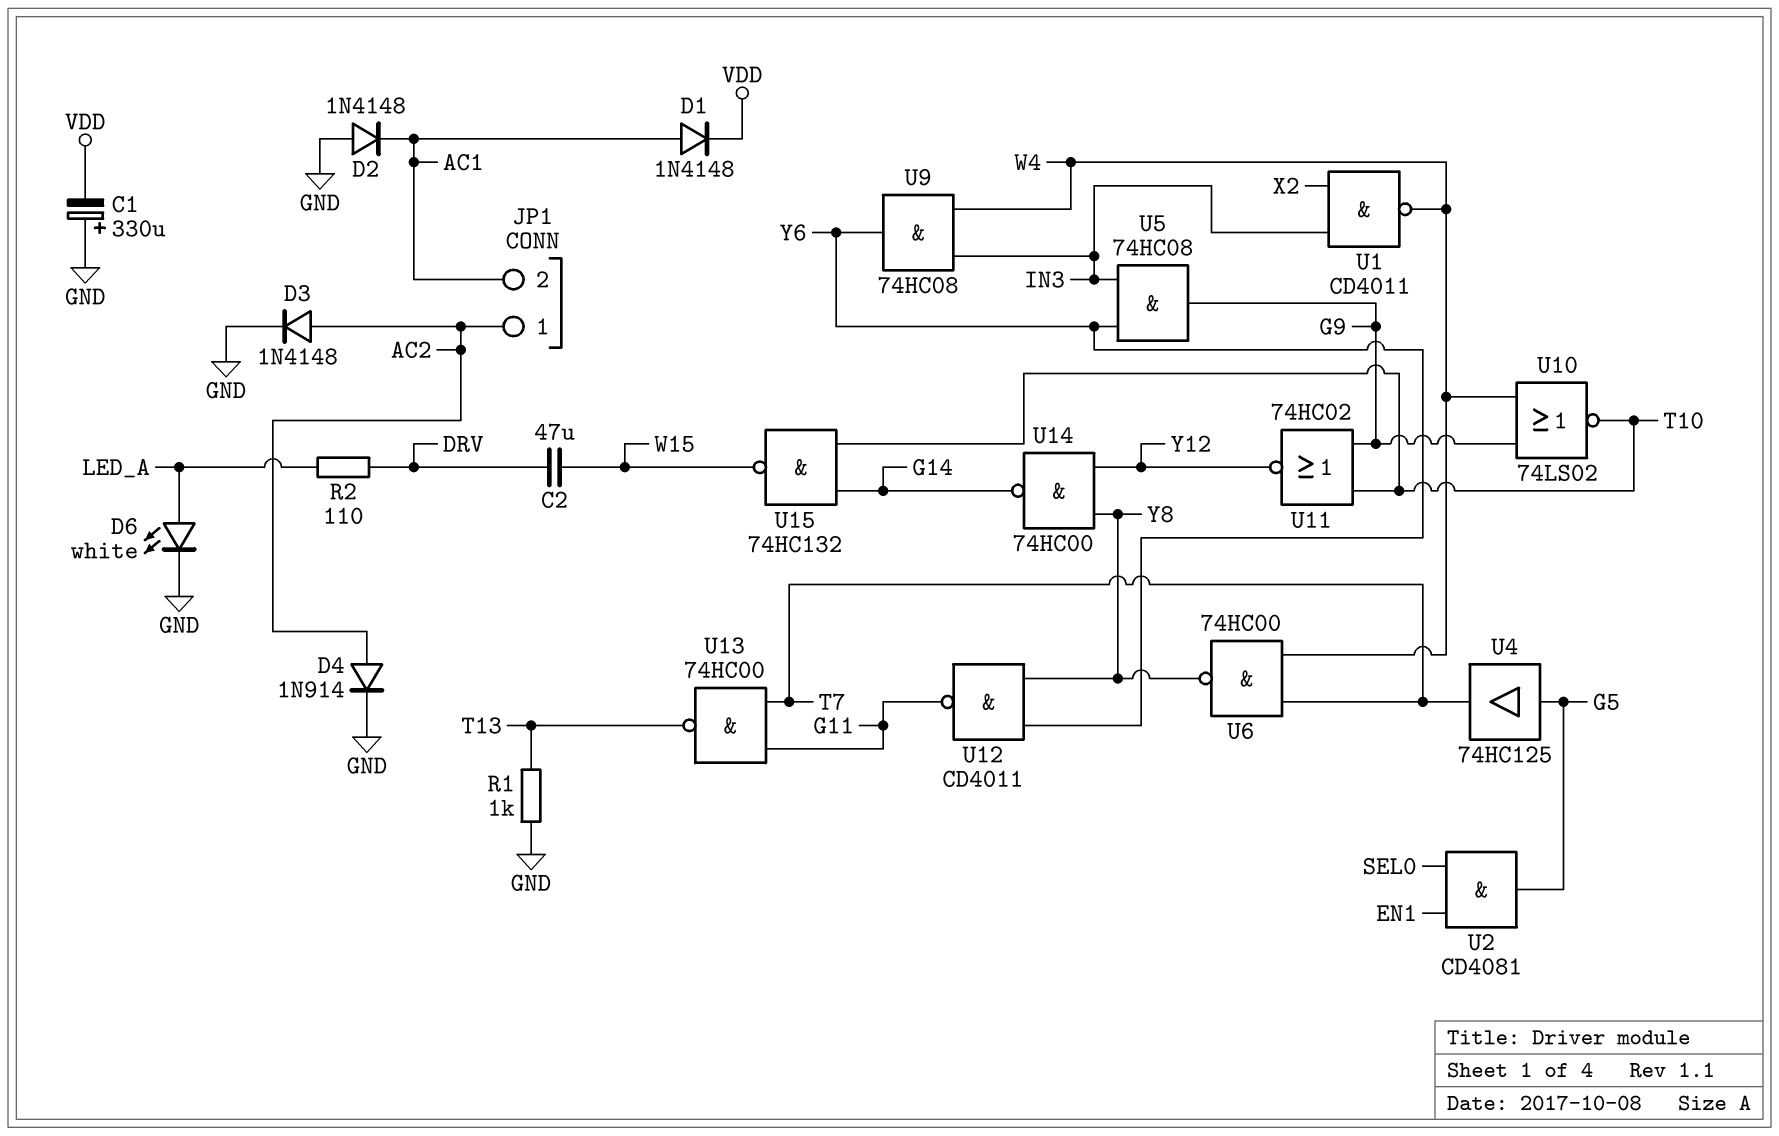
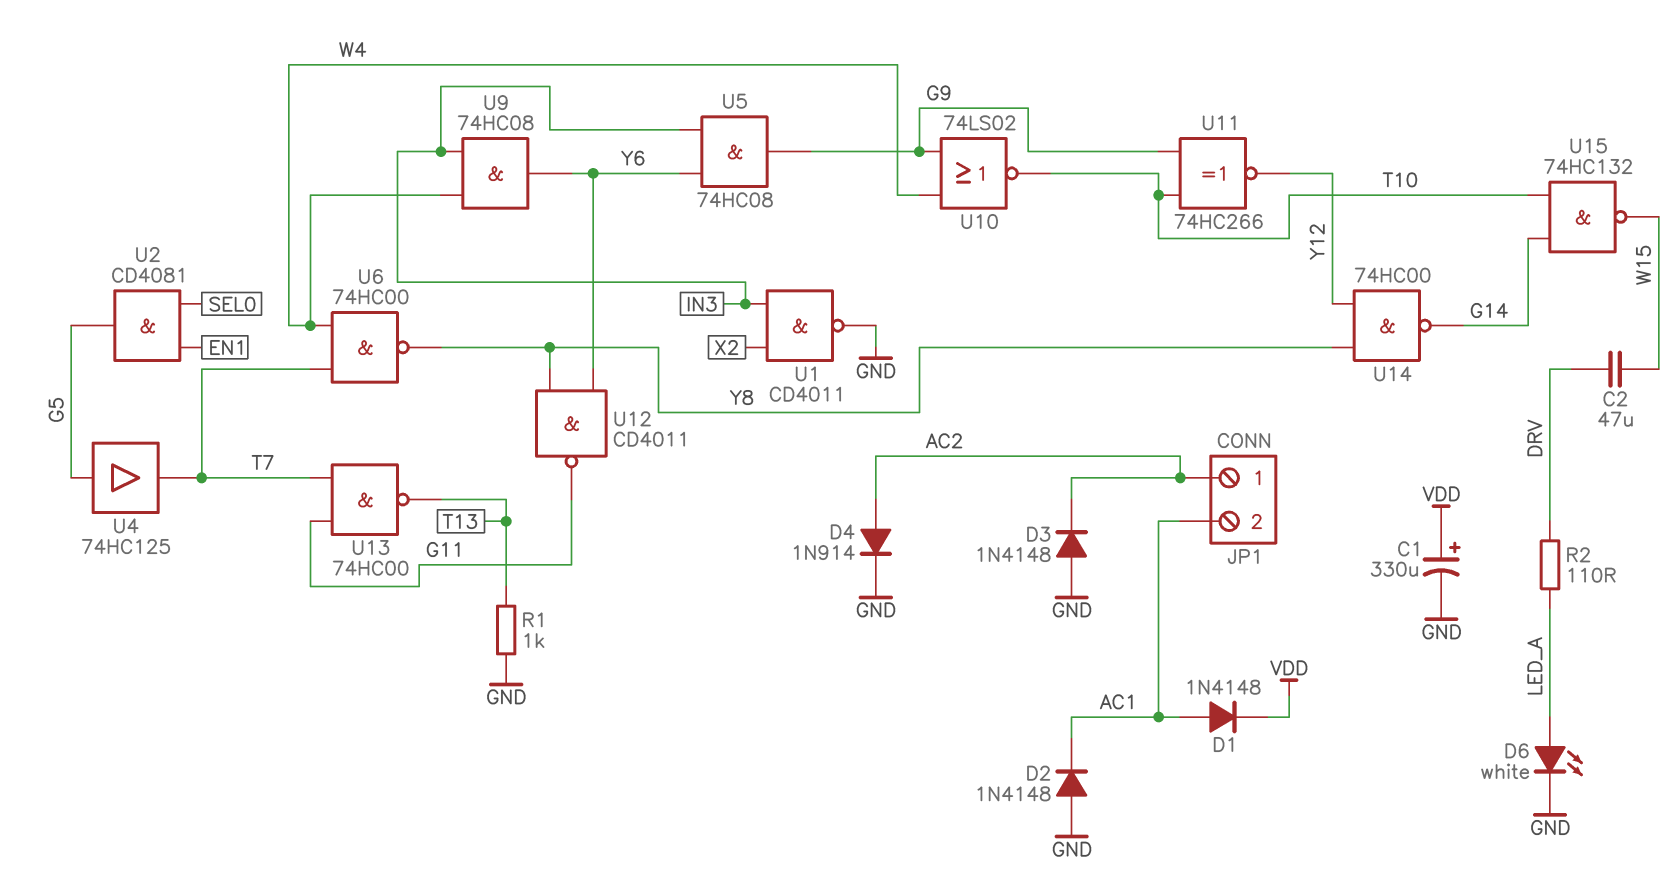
C1: 330uF (plus GND, minus VDD) -> 330uF (plus VDD, minus GND)
D3: diode 1N4148 (A AC2, K GND) -> diode 1N4148 (A GND, K AC2)
U1: NAND CD4011 (in IN3, in X2, out W4) -> NAND CD4011 (in IN3, in X2, out GND)
U11: NOR 74HC02 (in G9, in T10, out Y12) -> XNOR 74HC266 (in G9, in T10, out Y12)

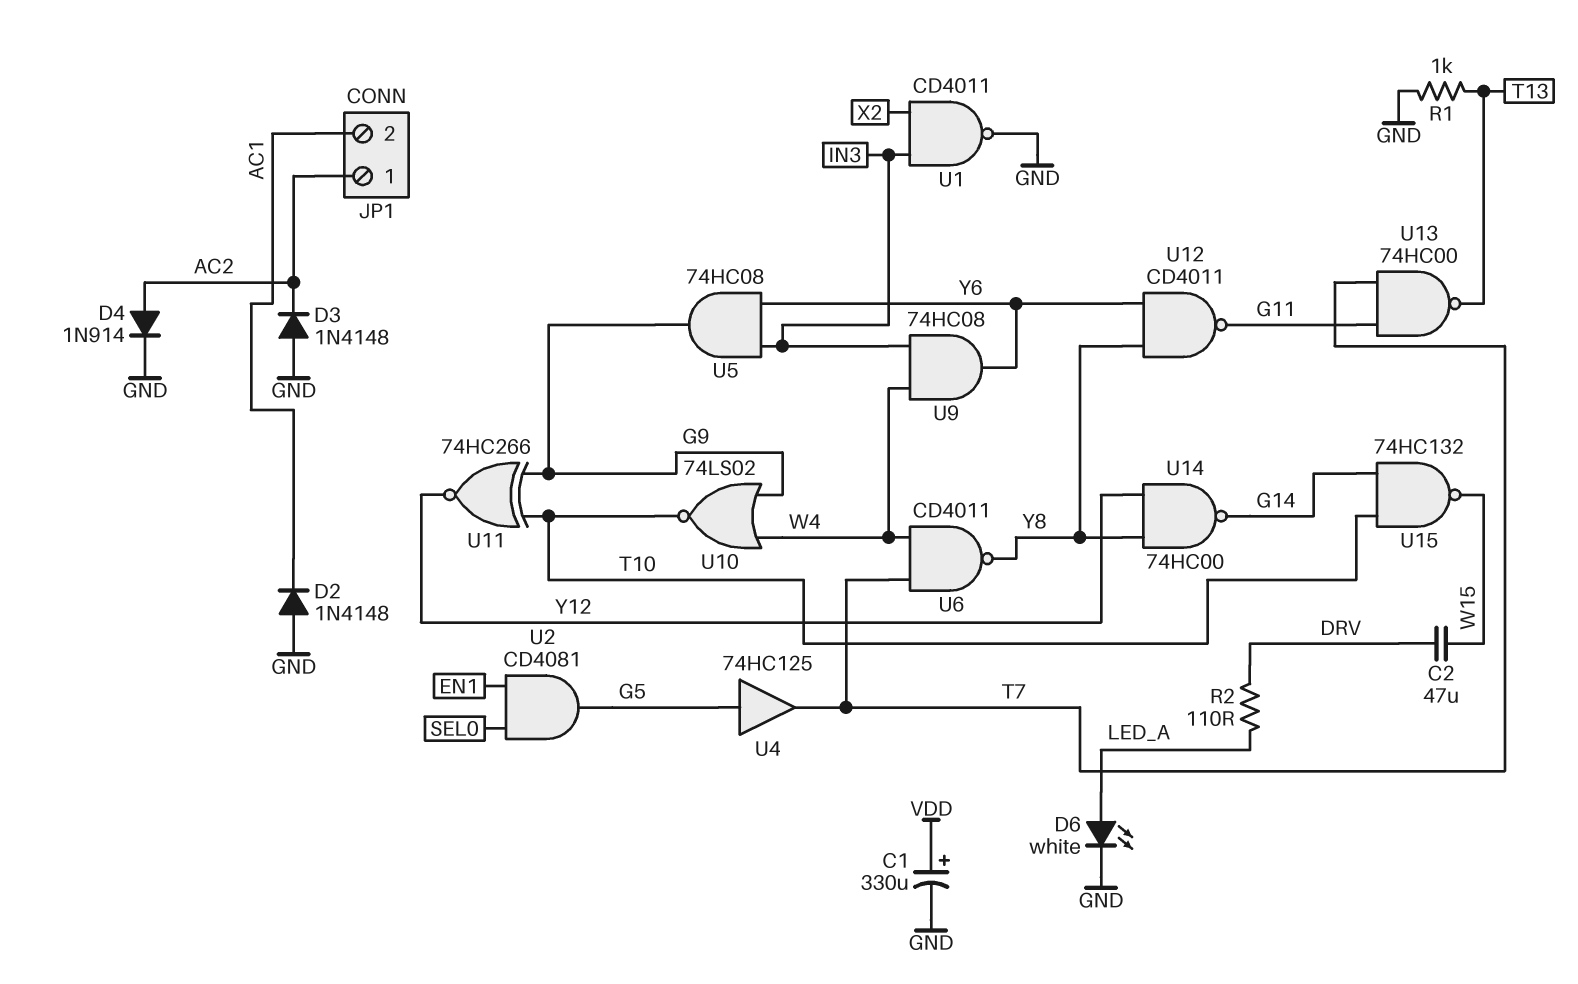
D1: diode 1N4148 (A AC1, K VDD) -> none
U6: NAND 74HC00 (in T7, in W4, out Y8) -> NAND CD4011 (in T7, in W4, out Y8)

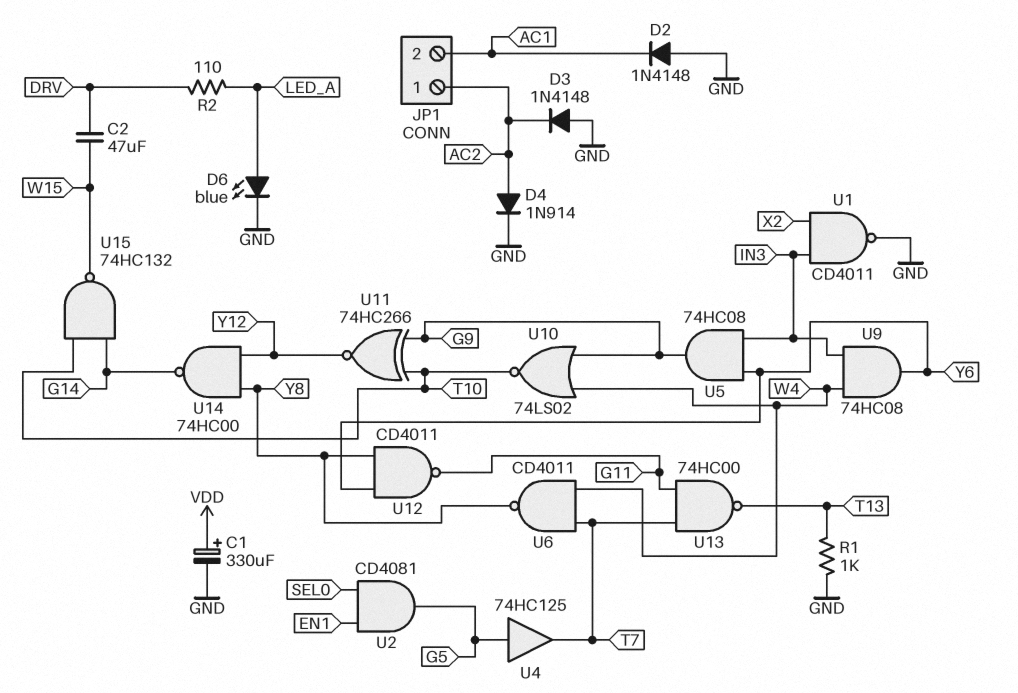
D6: LED white (A LED_A, K GND) -> LED blue (A LED_A, K GND)

